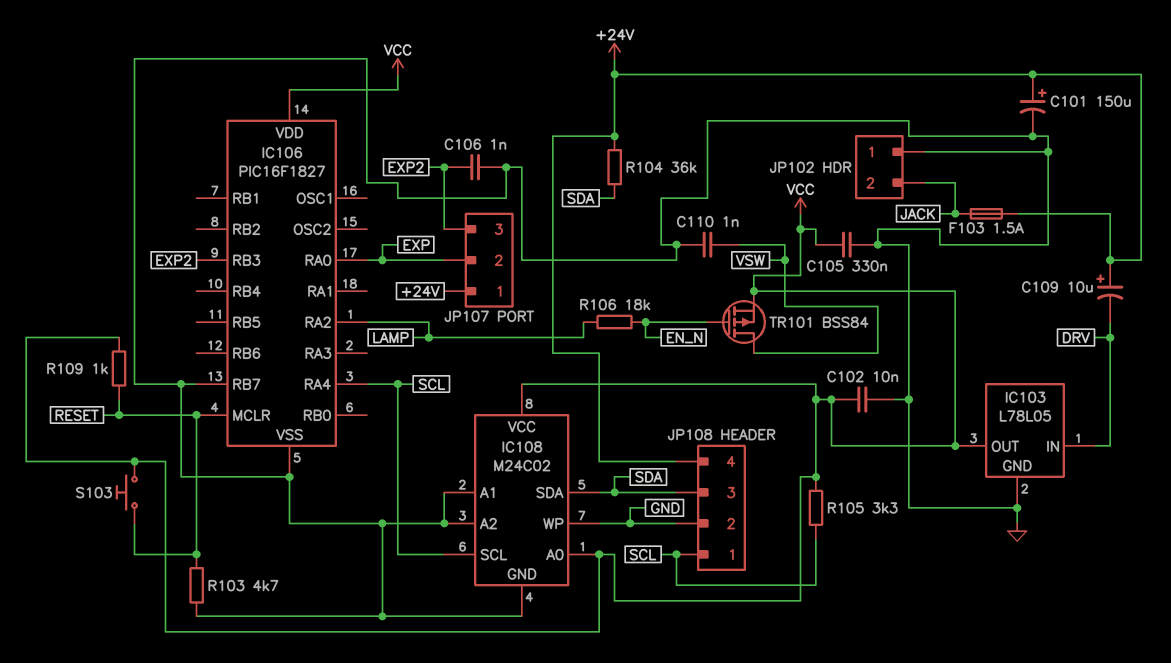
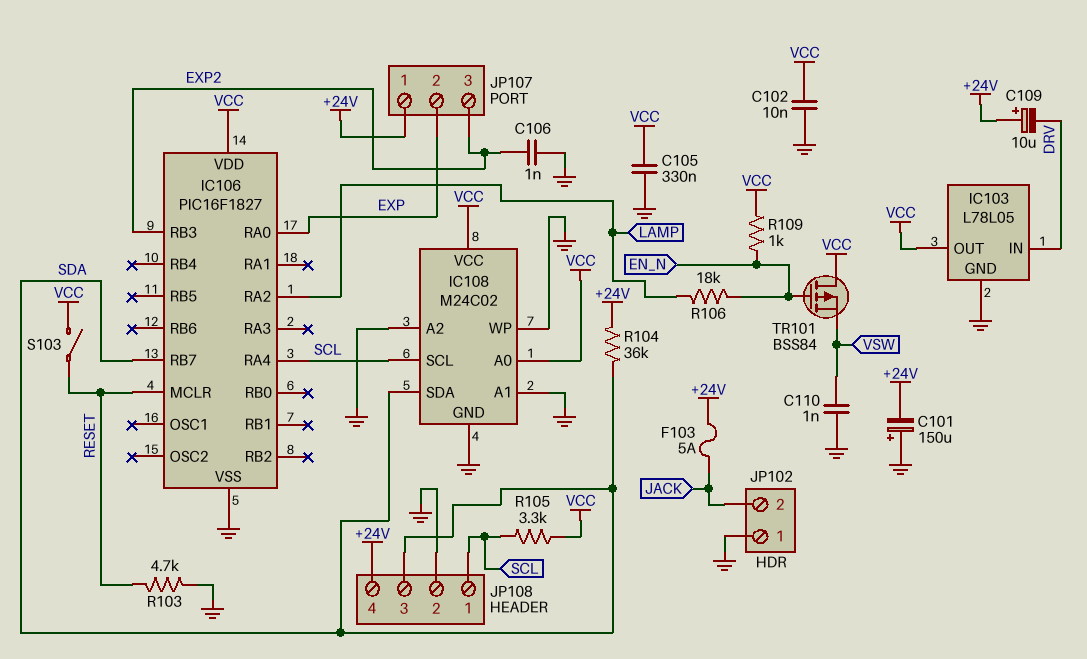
C101: 150uF (plus +24V, minus GND) -> 150uF (plus GND, minus +24V)
F103: 1.5A (+24V, JACK) -> 5A (+24V, JACK)
IC106 pin RB7: GND -> SDA
R109: 1k (RESET, VCC) -> 1k (EN_N, VCC)
S103: button (RESET, VCC) -> switch (RESET, VCC)
TR101: PMOS BSS84 (G EN_N, D VSW, S VCC) -> PMOS BSS84 (G EN_N, D VCC, S VSW)

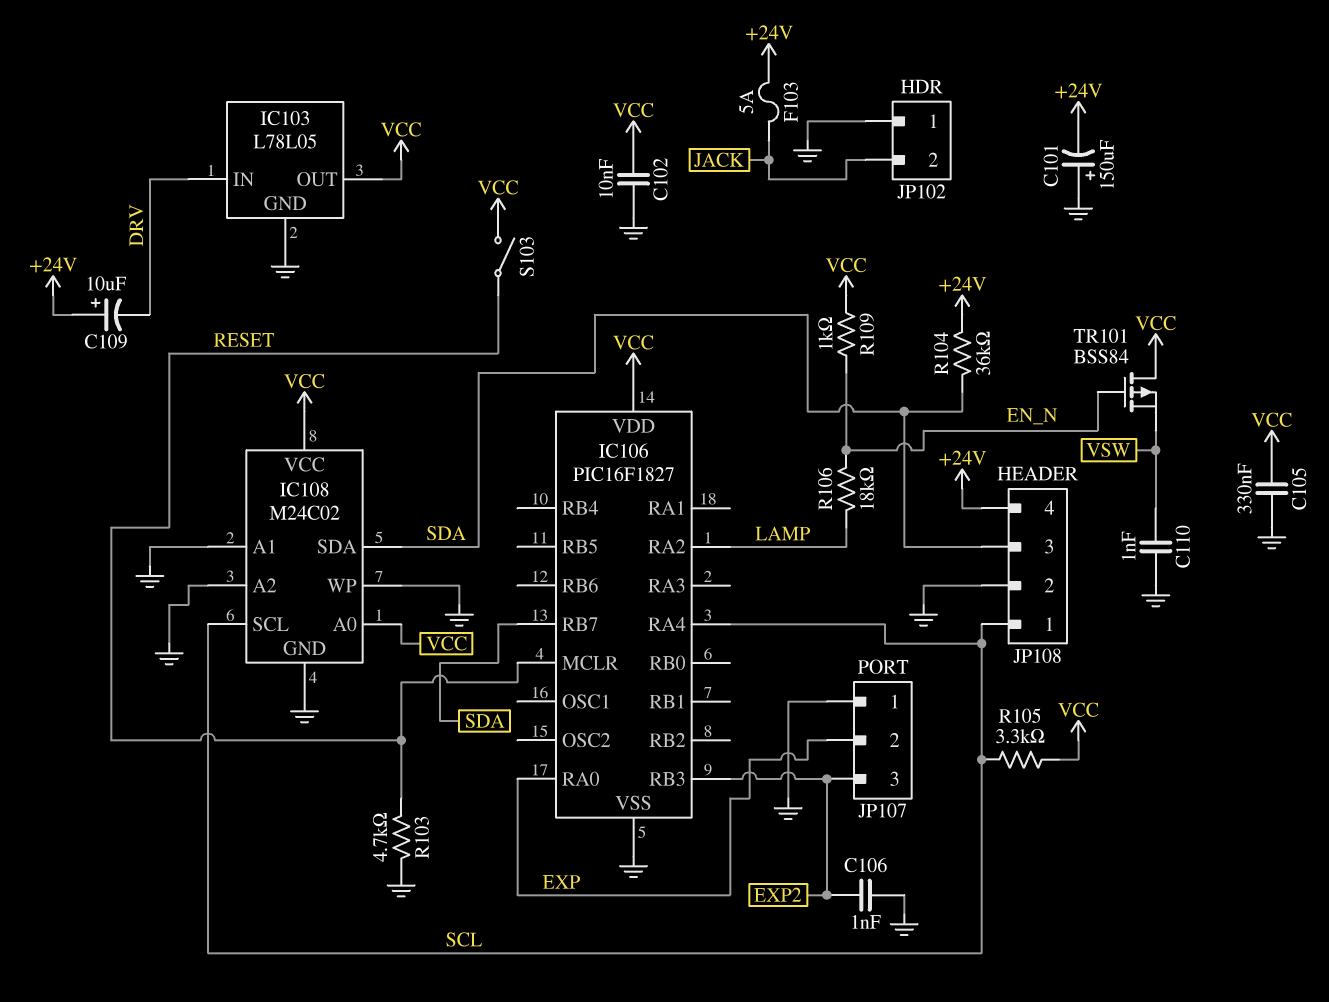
JP107 pin 1: +24V -> GND

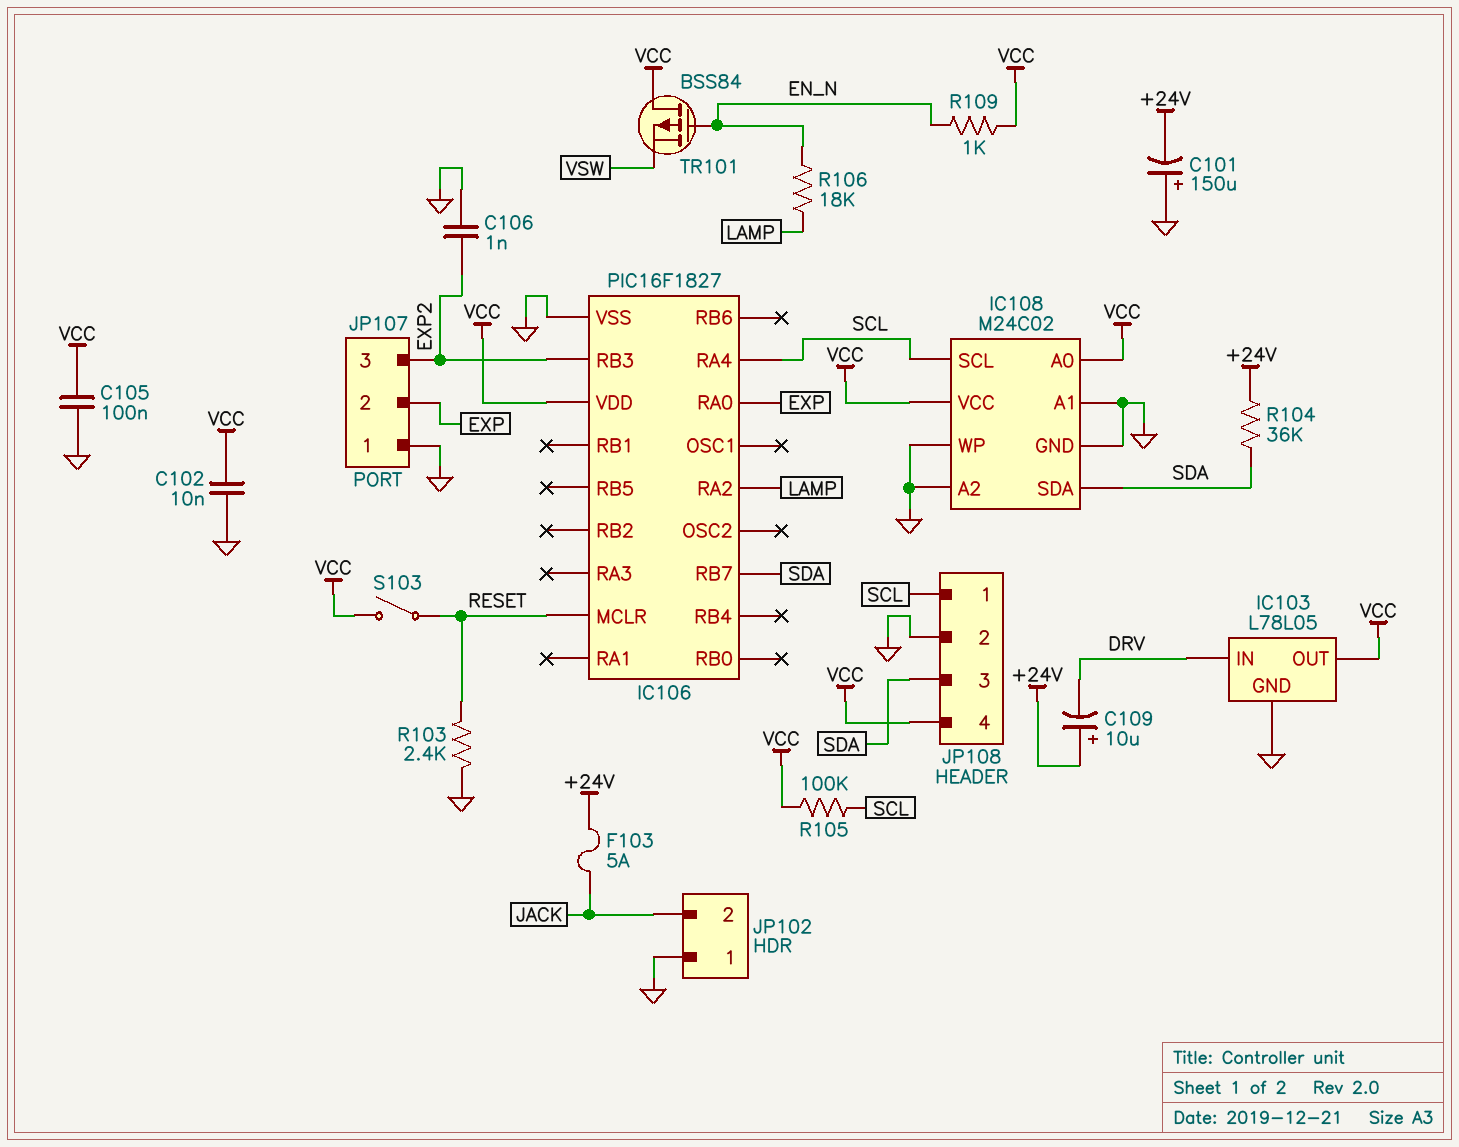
C105: 330nF (GND, VCC) -> 100nF (GND, VCC)
C110: 1nF (GND, VSW) -> none
JP108 pin 4: +24V -> VCC
R103: 4.7k (GND, RESET) -> 2.4k (GND, RESET)
R105: 3.3k (SCL, VCC) -> 100k (SCL, VCC)

